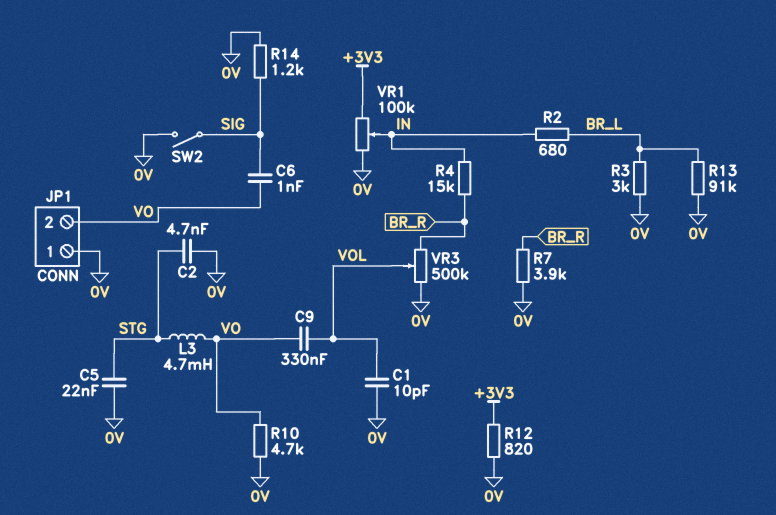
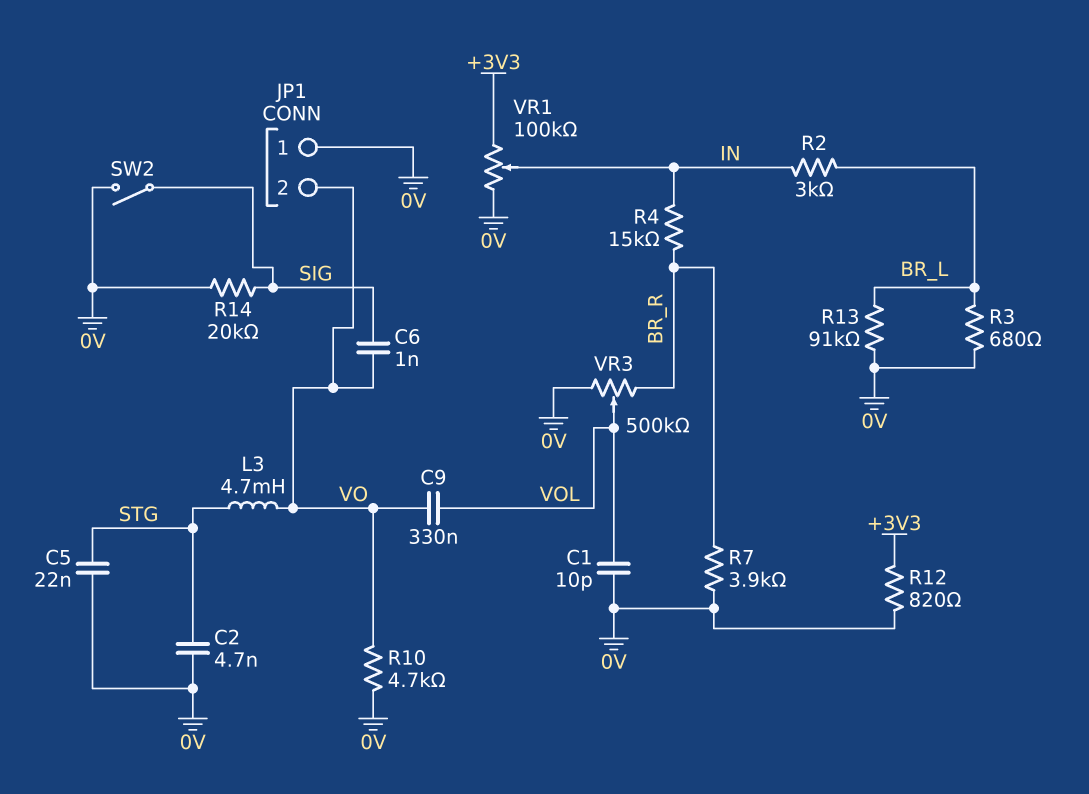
R2: 680 (BR_L, IN) -> 3k (BR_L, IN)
R3: 3k (0V, BR_L) -> 680 (0V, BR_L)
R14: 1.2k (0V, SIG) -> 20k (0V, SIG)

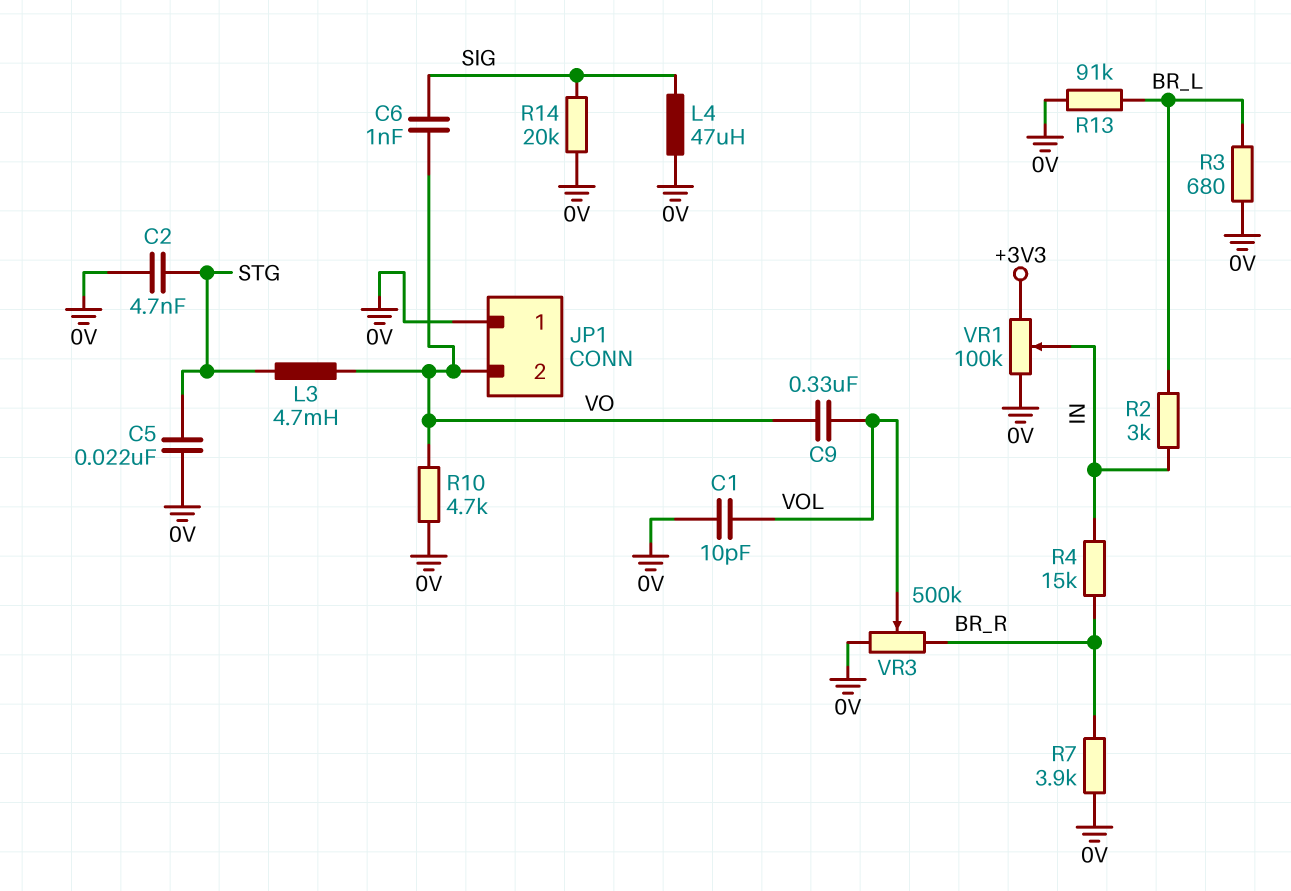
L4: none -> 47uH (0V, SIG)
R12: 820 (+3V3, 0V) -> none
SW2: switch (0V, SIG) -> none

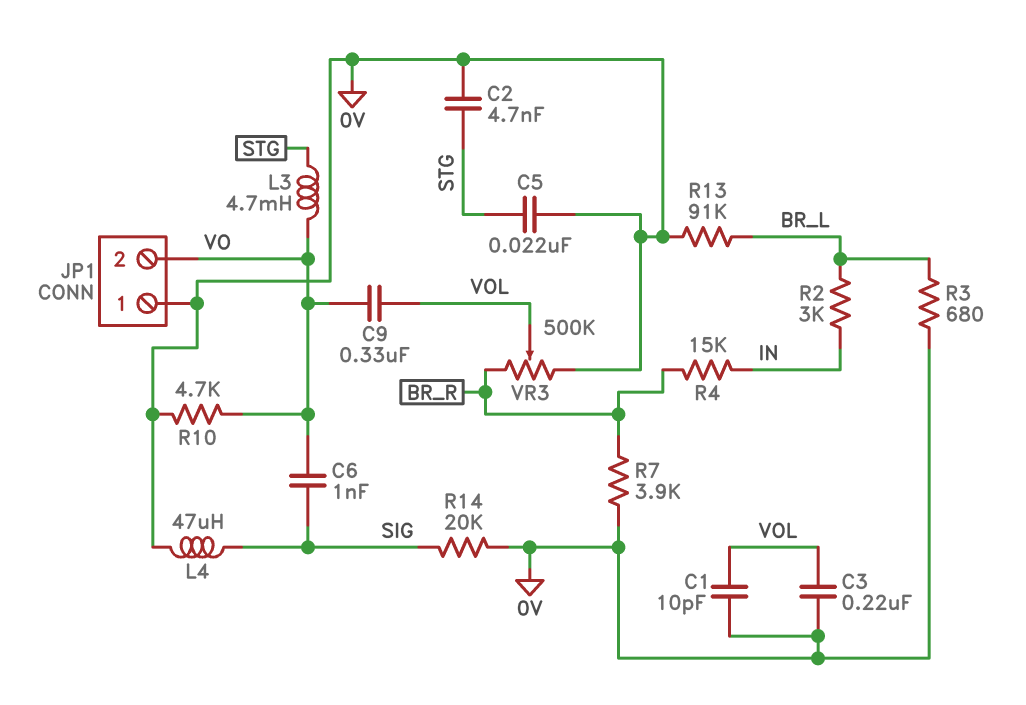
C3: none -> 220nF (0V, VOL)
VR1: 100k (+3V3, 0V, wiper IN) -> none

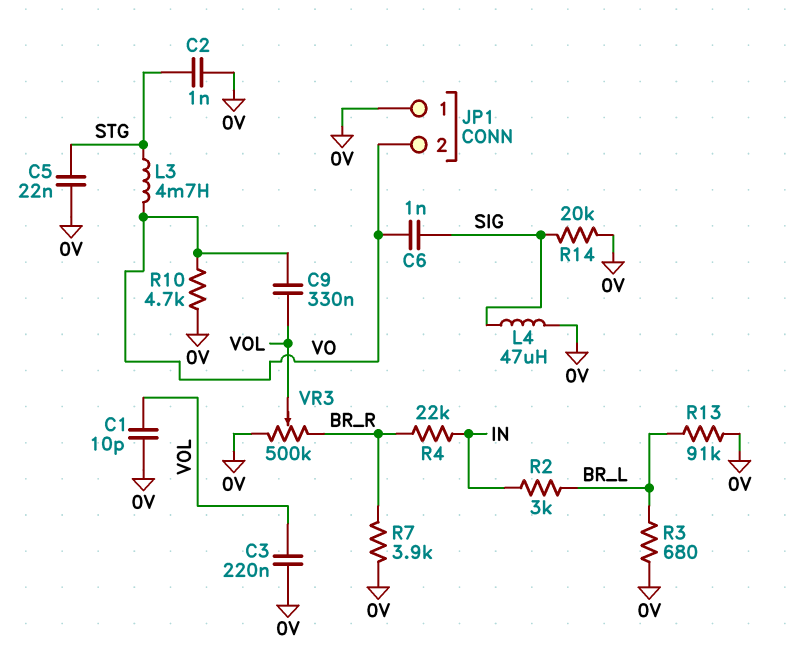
C2: 4.7nF (0V, STG) -> 1nF (0V, STG)
R4: 15k (BR_R, IN) -> 22k (BR_R, IN)

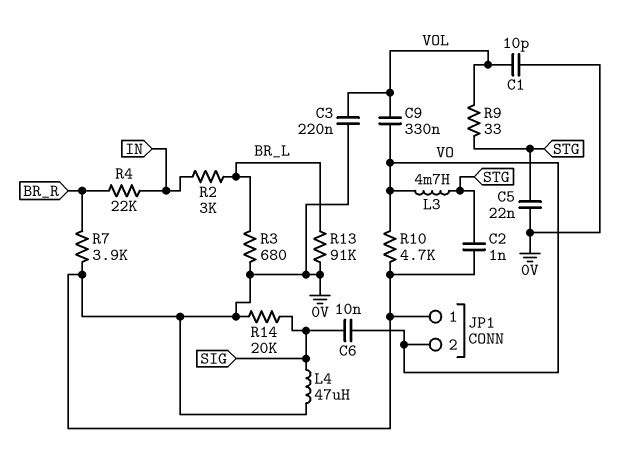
C6: 1nF (SIG, VO) -> 10nF (SIG, VO)
R9: none -> 33 (STG, VOL)
VR3: 500k (0V, BR_R, wiper VOL) -> none

